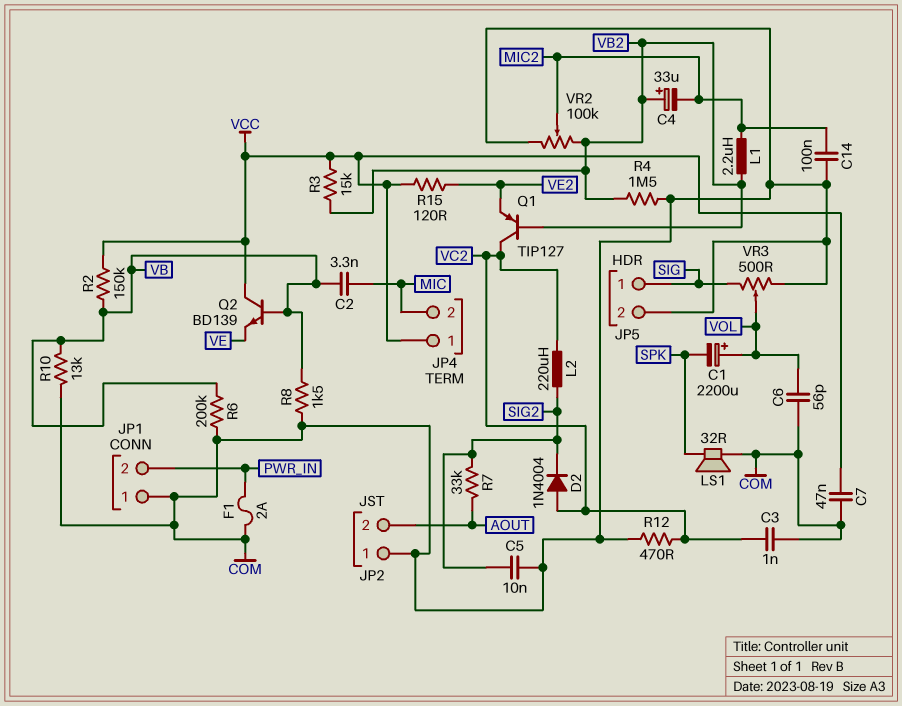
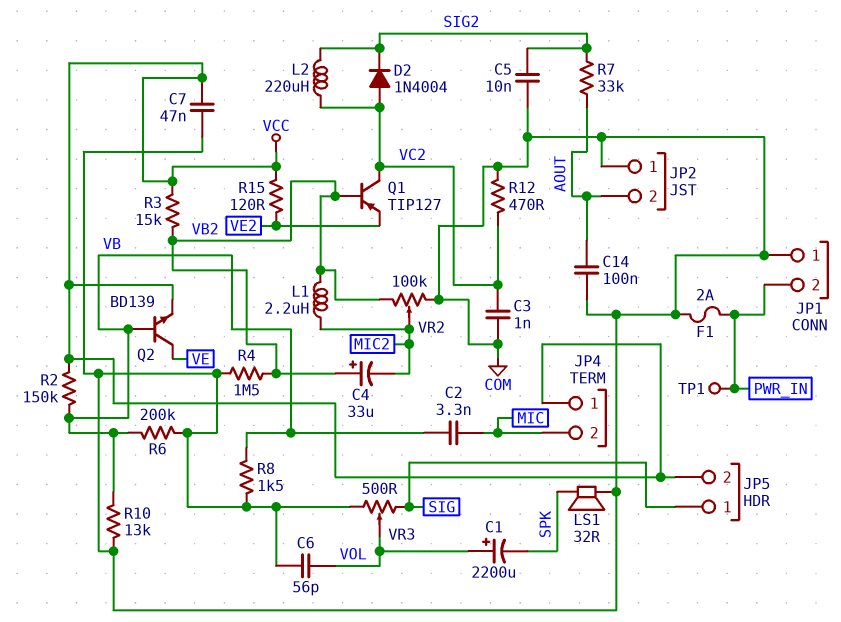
C14: 100nF (COM, MIC2) -> 100nF (AOUT, COM)
JP5 pin 2: COM -> VCC
Q2: NPN BD139 (B VB, C VCC, E VE) -> NPN BD139 (B VB, C VE, E VCC)
TP1: none -> test point (PWR_IN)

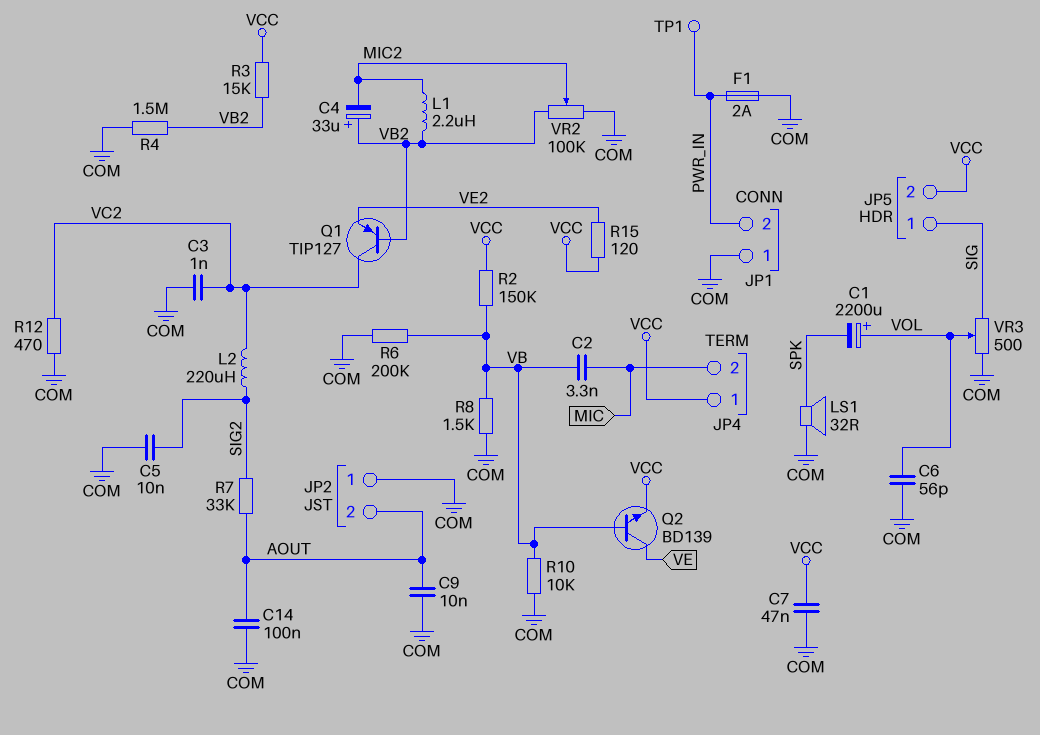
C9: none -> 10nF (AOUT, COM)
D2: diode 1N4004 (A VC2, K SIG2) -> none
R10: 13k (COM, VB) -> 10k (COM, VB)

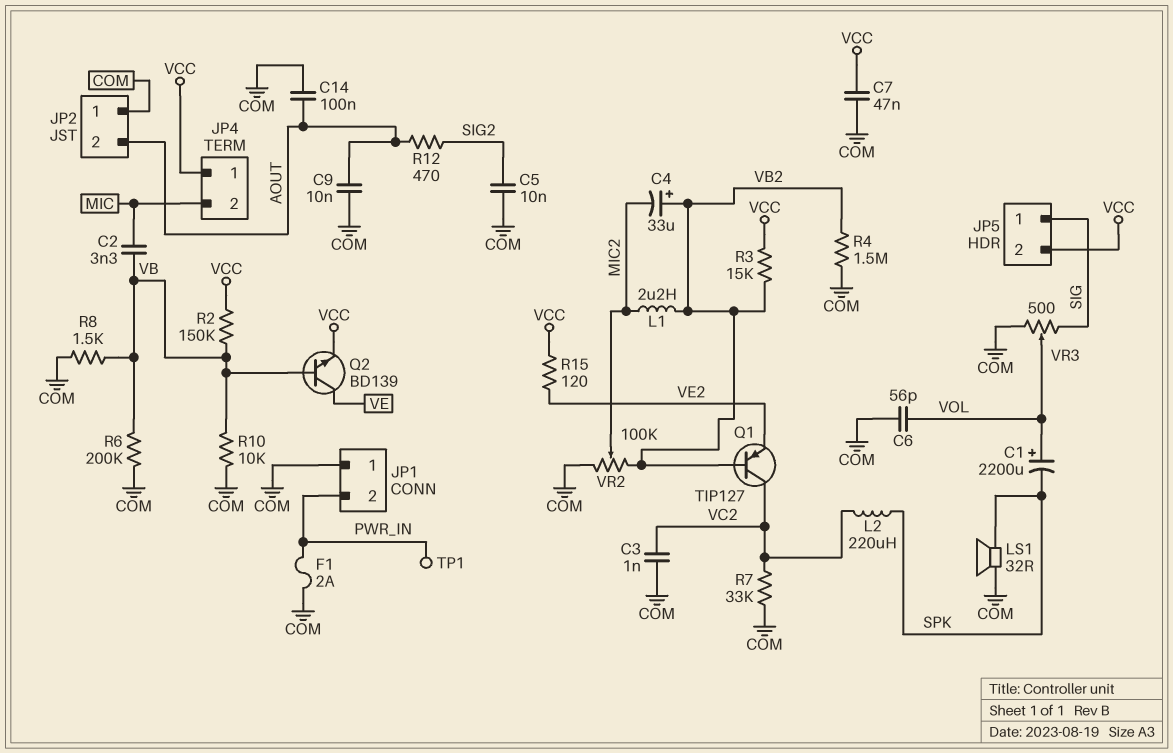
L2: 220uH (SIG2, VC2) -> 220uH (SPK, VC2)
R7: 33k (AOUT, SIG2) -> 33k (COM, VC2)
R12: 470 (COM, VC2) -> 470 (AOUT, SIG2)

